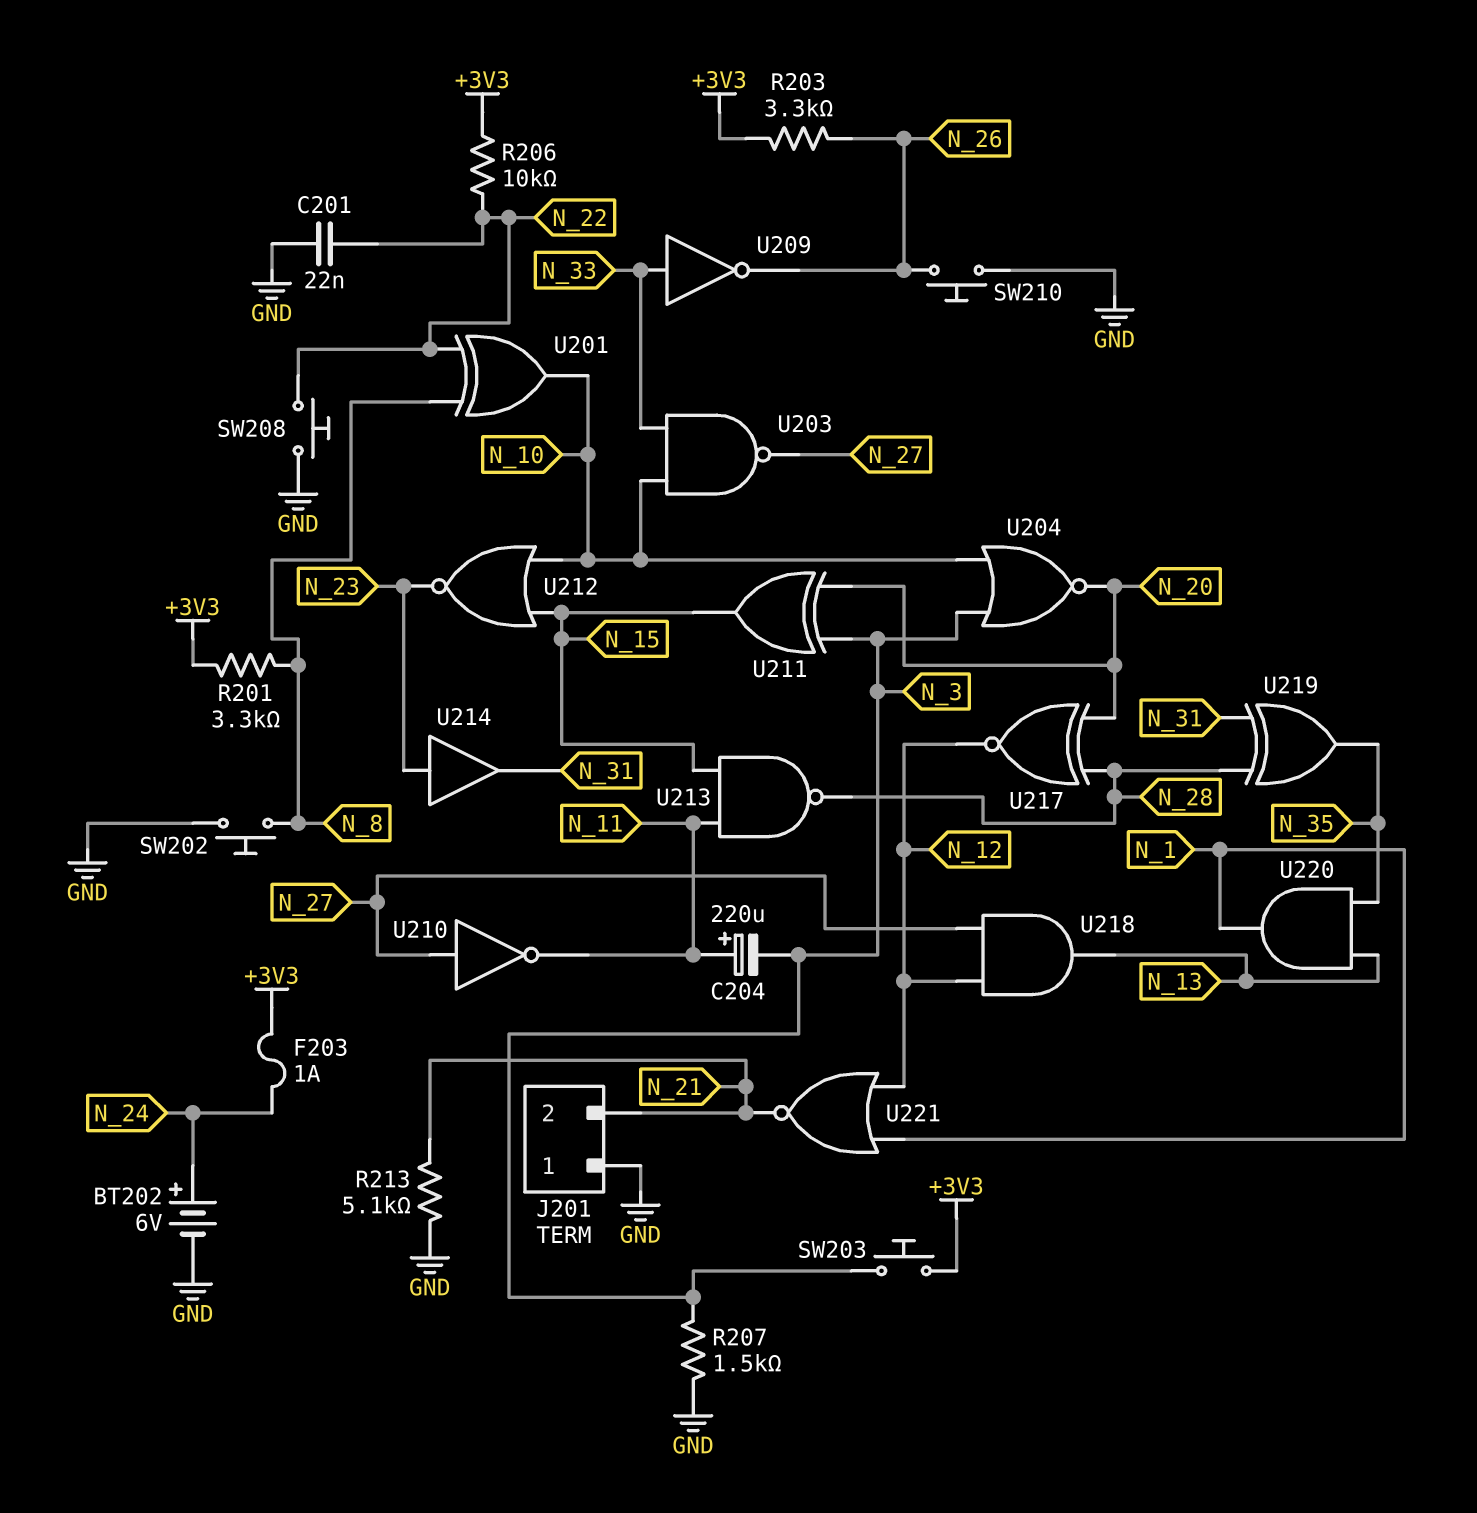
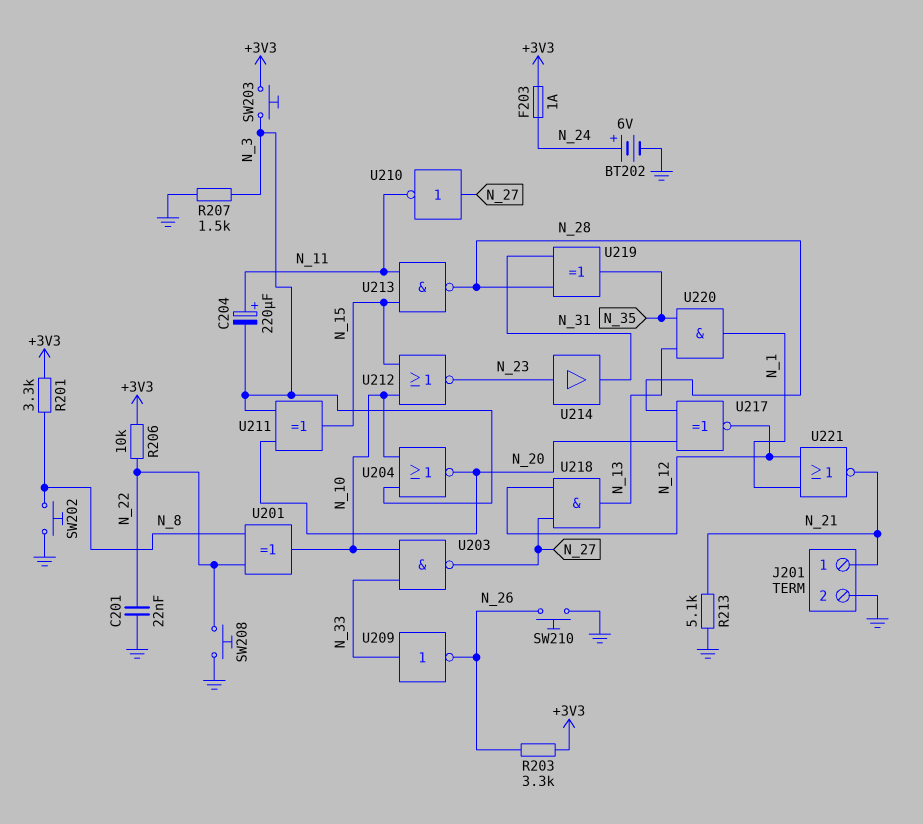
J201 pin 1: GND -> N_21
J201 pin 2: N_21 -> GND

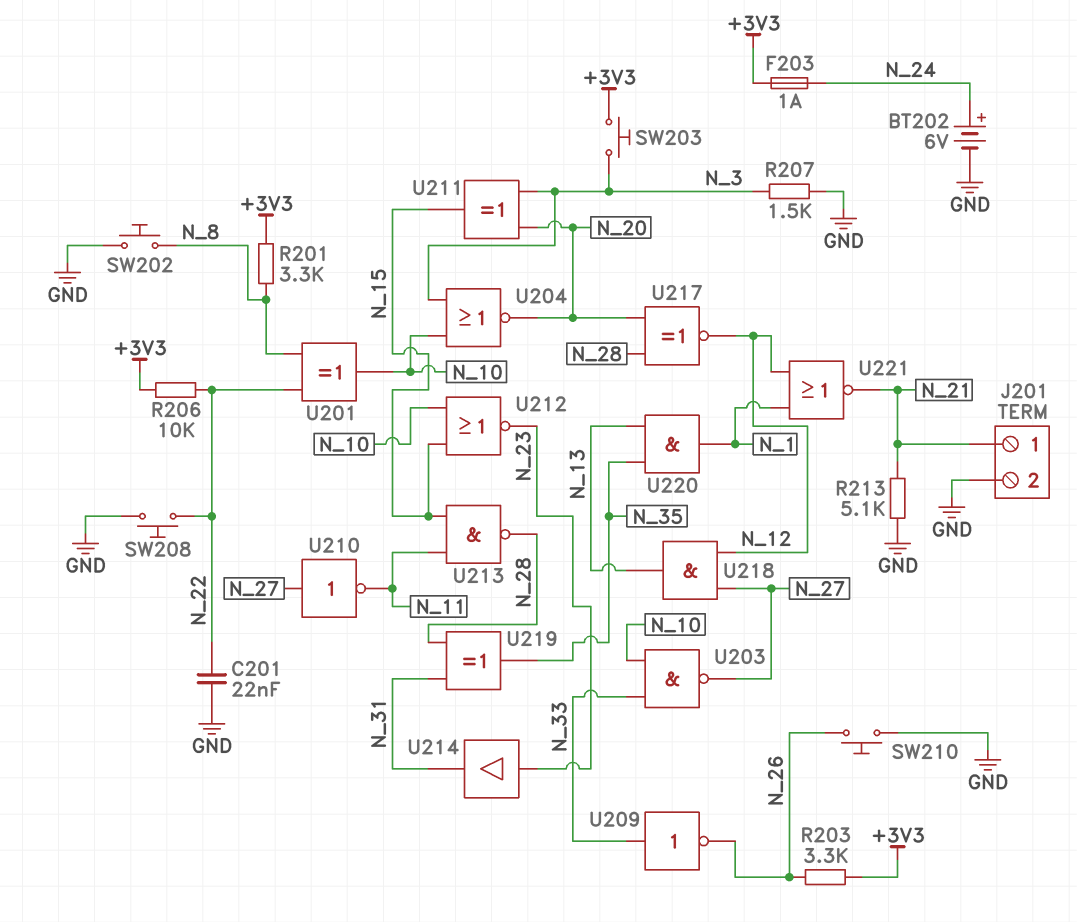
C204: 220uF (plus N_11, minus N_3) -> none

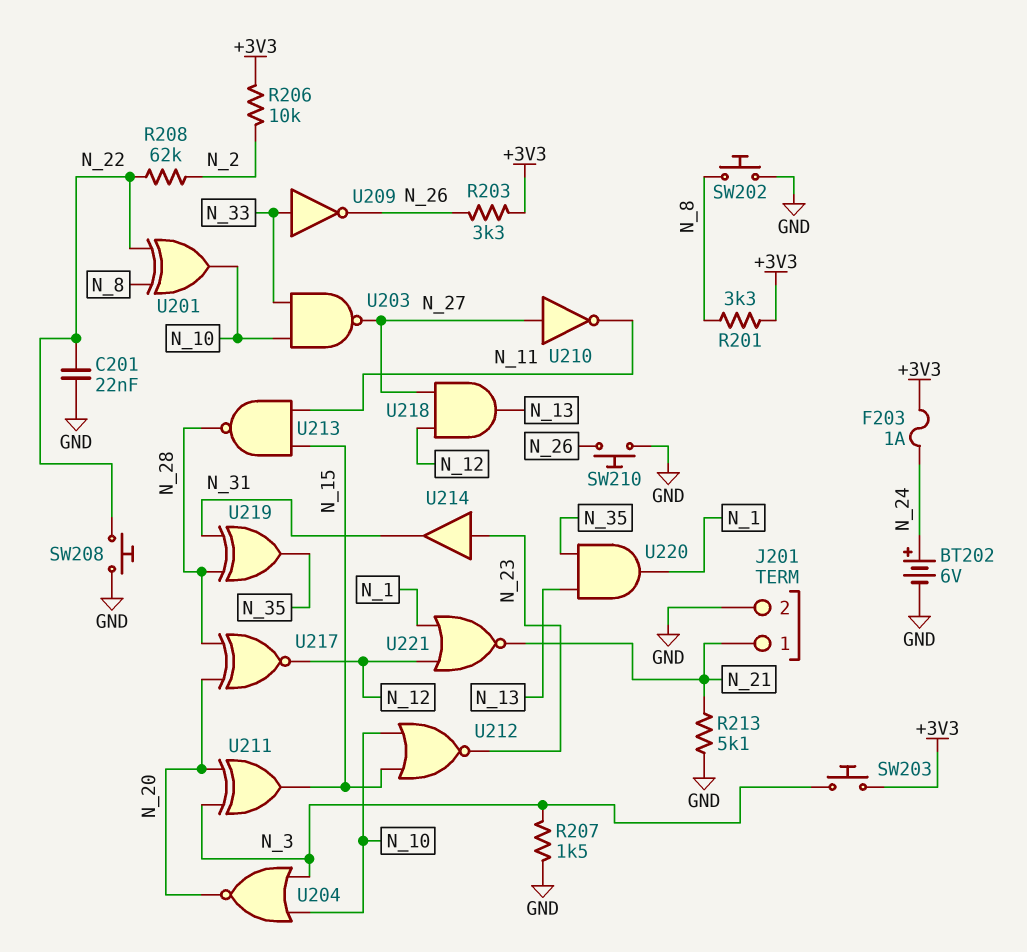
R206: 10k (+3V3, N_22) -> 10k (+3V3, N_2)
R208: none -> 62k (N_2, N_22)

